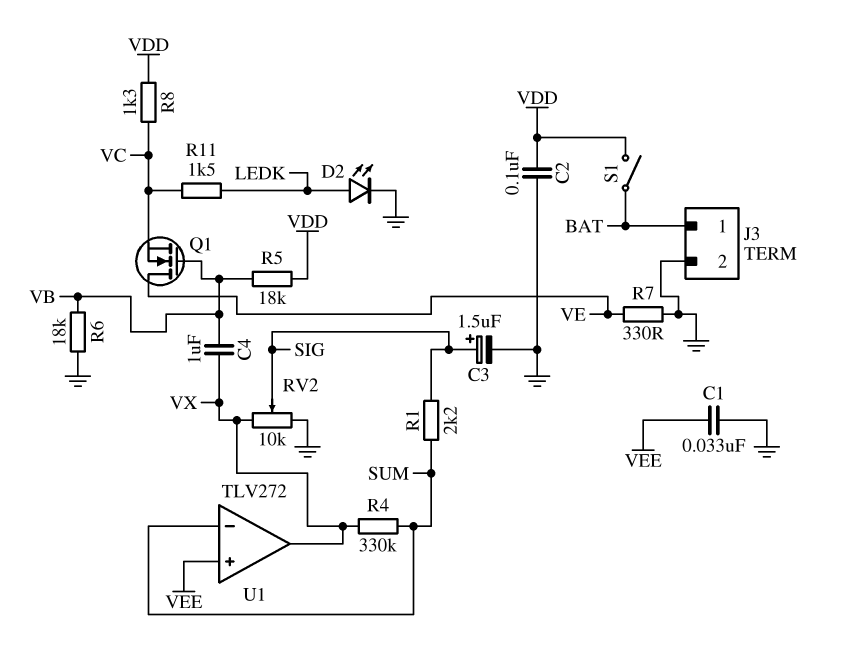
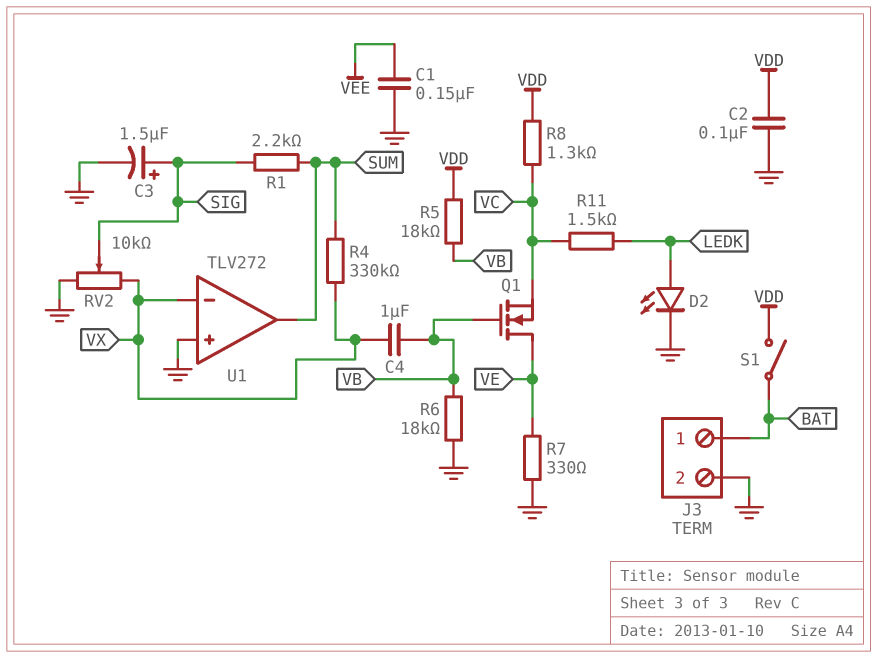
C1: 33nF (GND, VEE) -> 150nF (GND, VEE)
U1 pin in+: VEE -> GND
U1 pin in-: SUM -> VX
U1 pin out: VX -> SUM

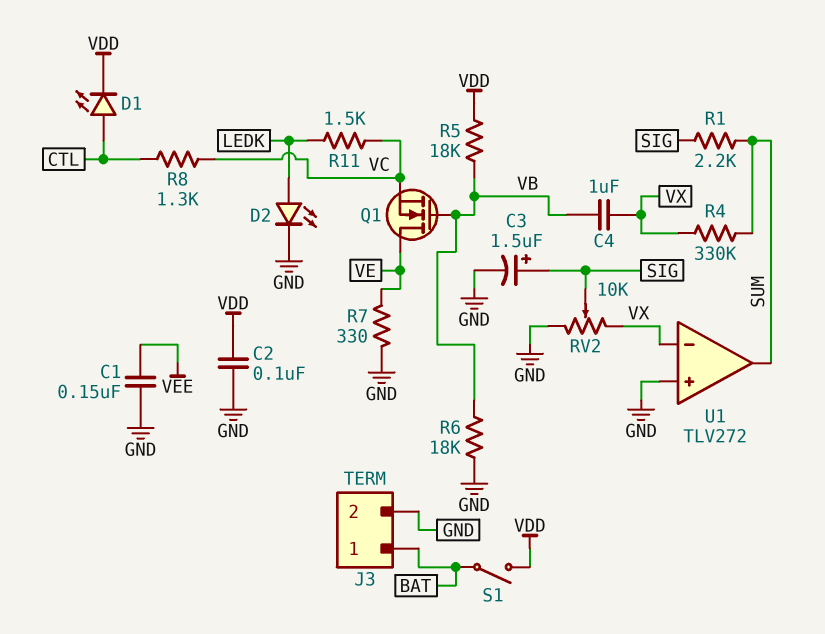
D1: none -> LED (A CTL, K VDD)
R8: 1.3k (VC, VDD) -> 1.3k (CTL, VC)

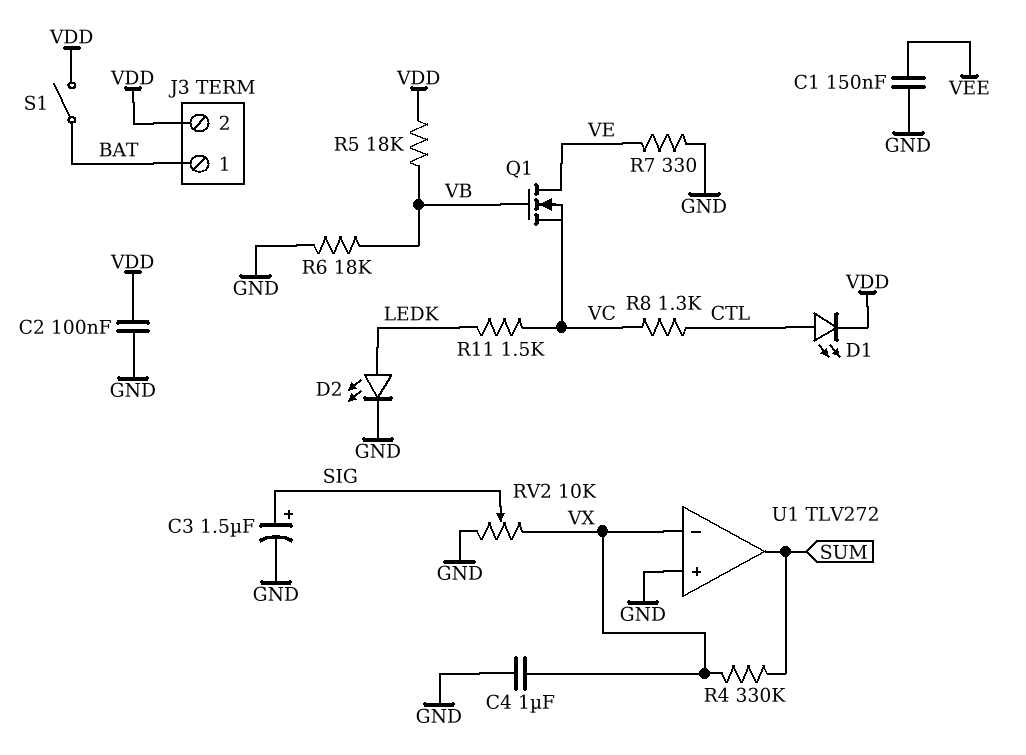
C4: 1uF (VB, VX) -> 1uF (GND, VX)
J3 pin 2: GND -> VDD
R1: 2.2k (SIG, SUM) -> none

